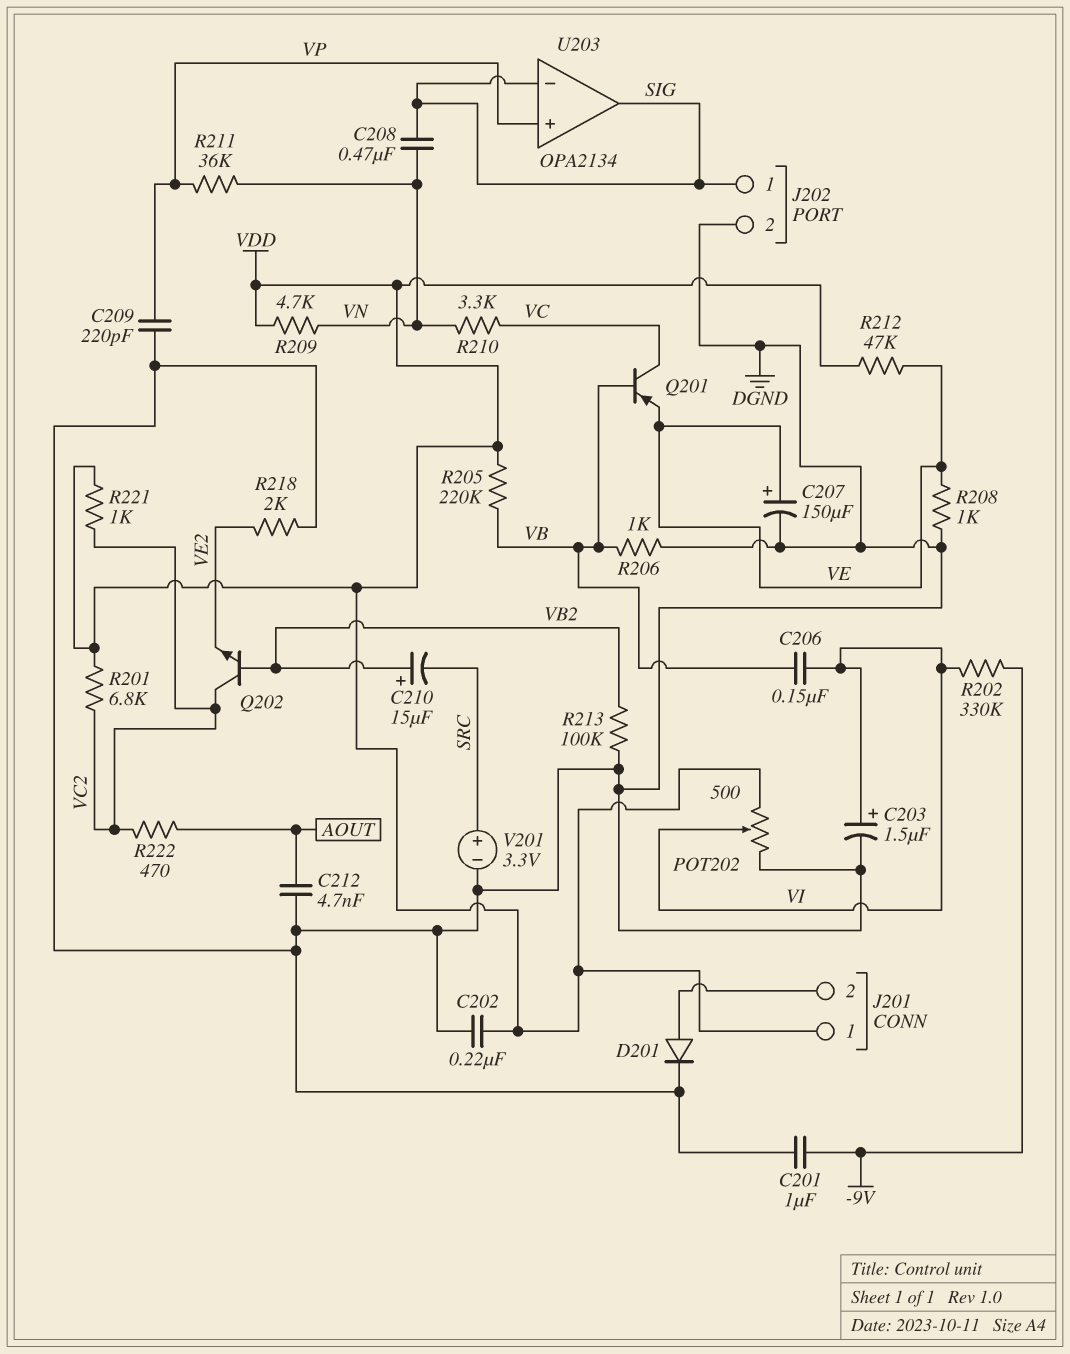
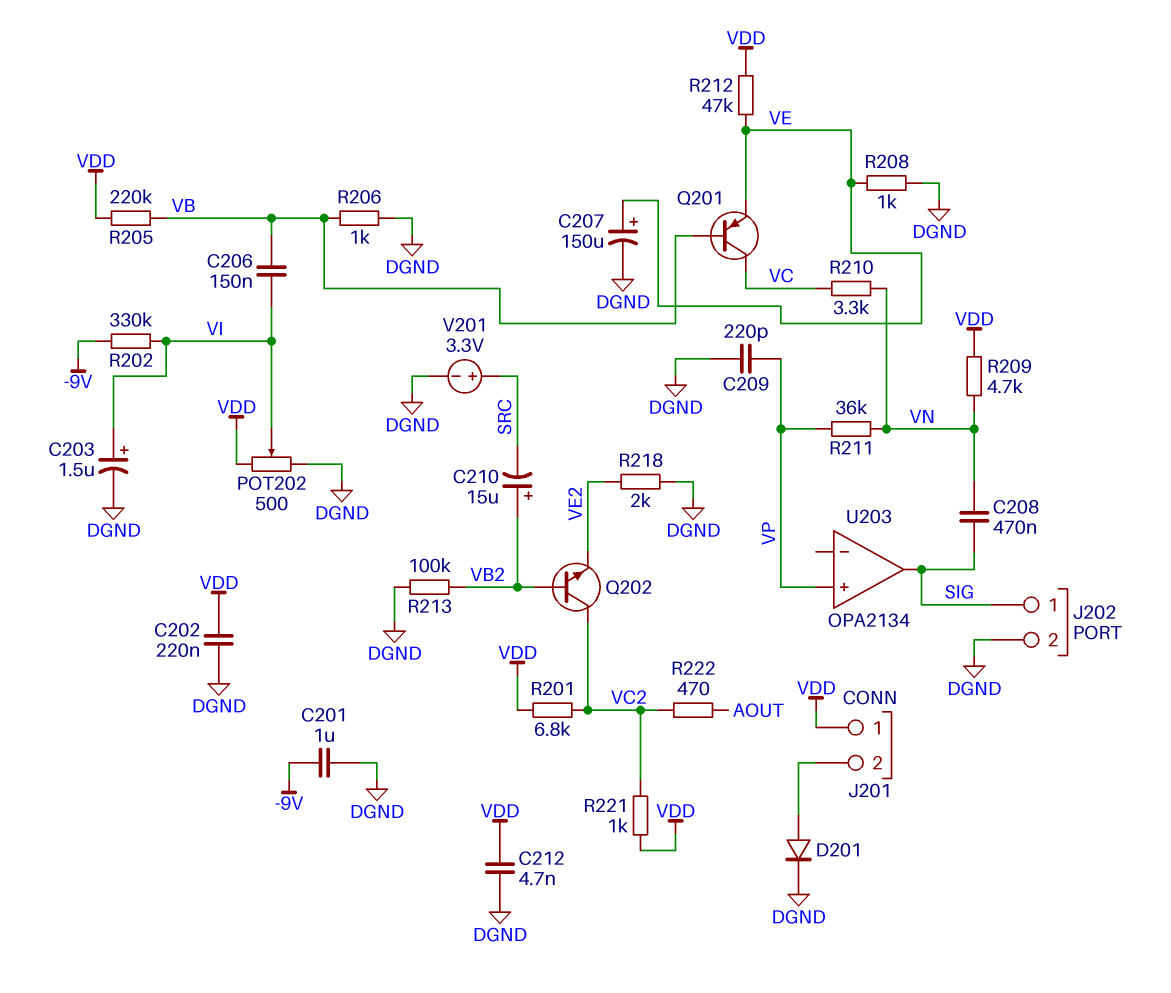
C212: 4.7nF (AOUT, DGND) -> 4.7nF (DGND, VDD)
U203 pin in-: SIG -> none

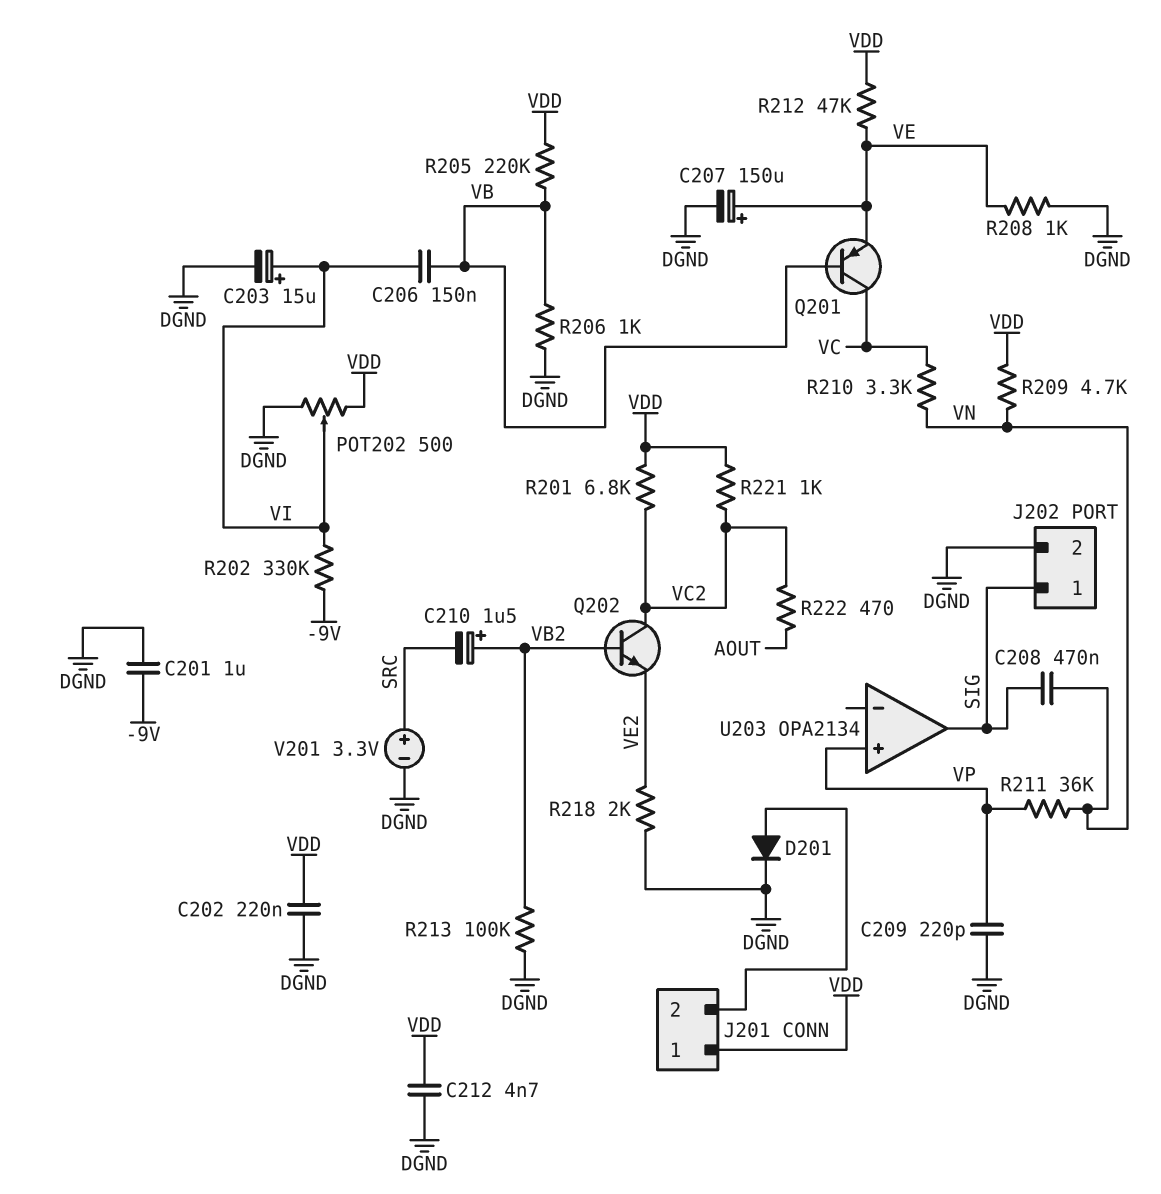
C203: 1.5uF (plus VI, minus DGND) -> 15uF (plus VI, minus DGND)
C210: 15uF (plus VB2, minus SRC) -> 1.5uF (plus VB2, minus SRC)

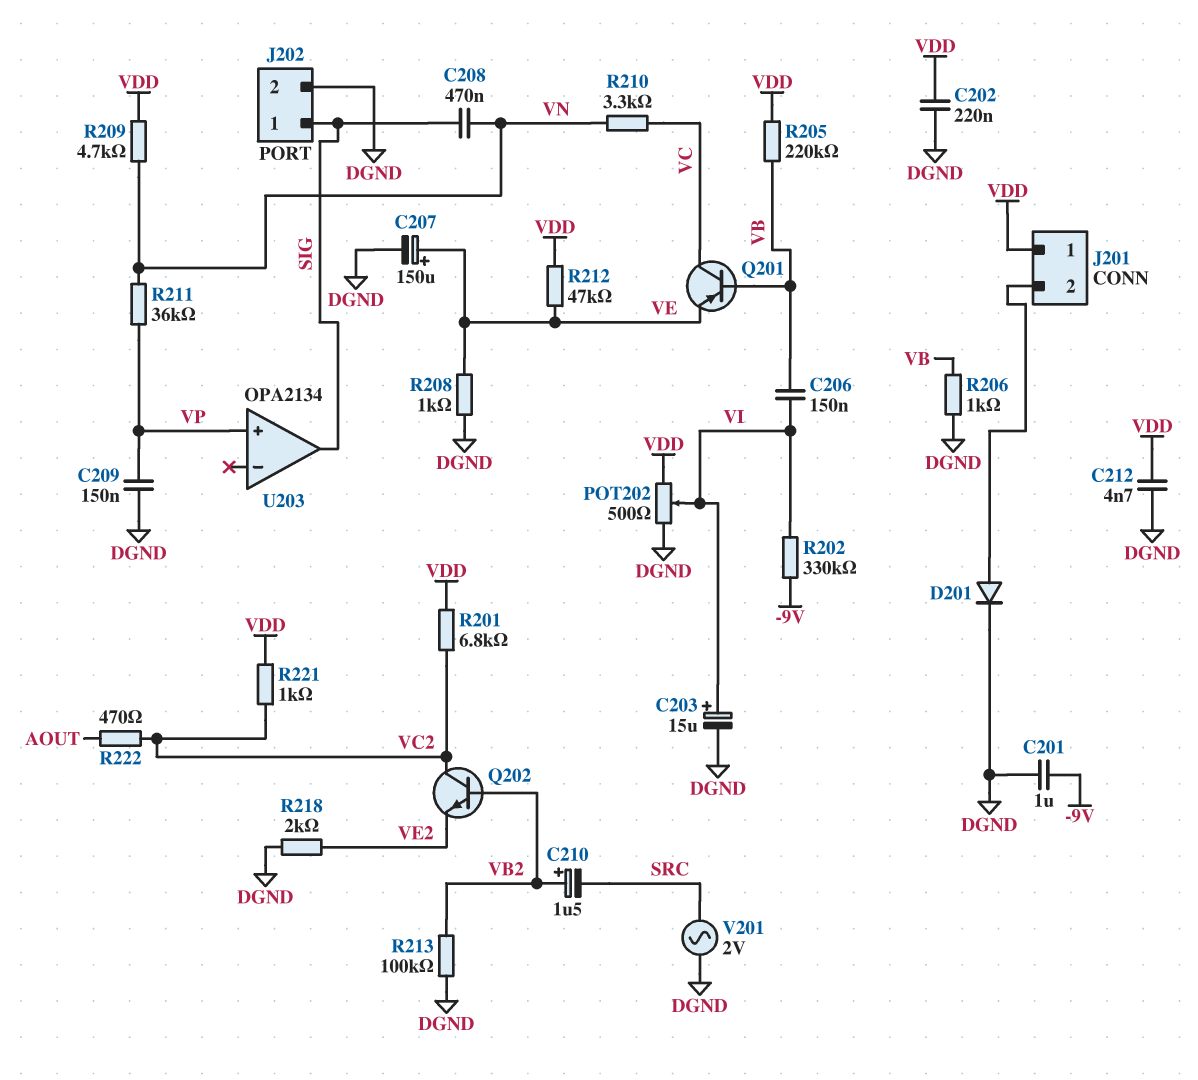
C209: 220pF (DGND, VP) -> 150nF (DGND, VP)
V201: 3.3V (plus SRC, minus DGND) -> AC 2V (DGND, SRC)

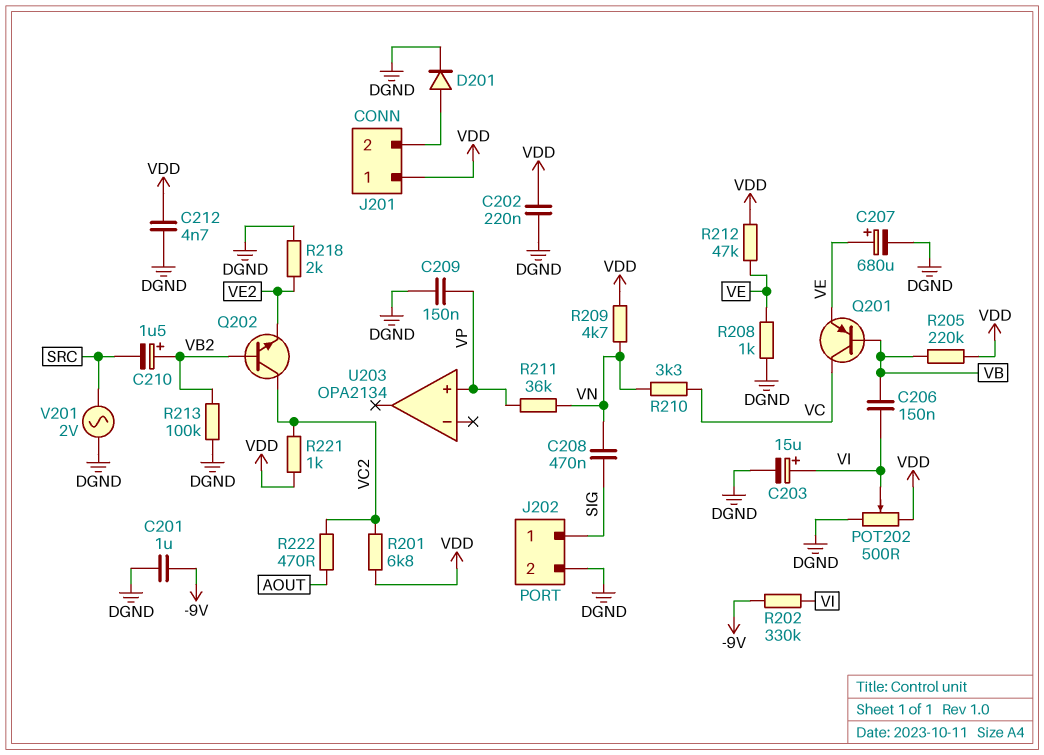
C207: 150uF (plus VE, minus DGND) -> 680uF (plus VE, minus DGND)
R206: 1k (DGND, VB) -> none
U203 pin out: SIG -> none

